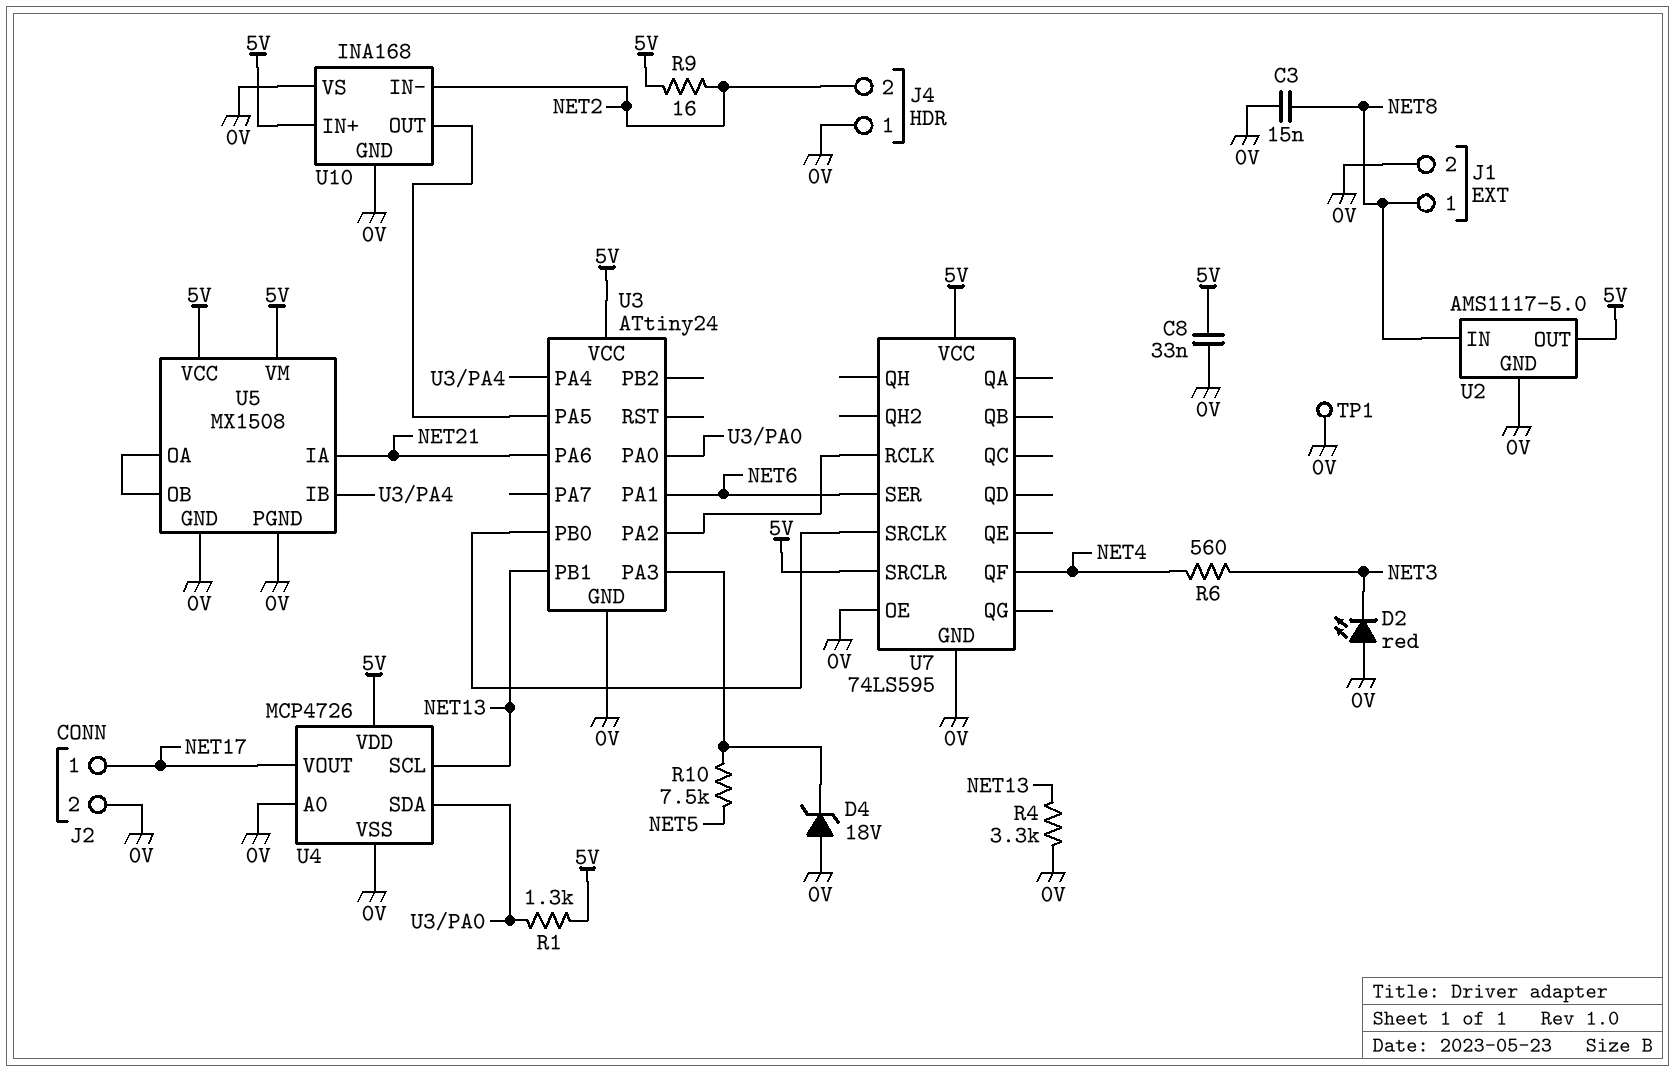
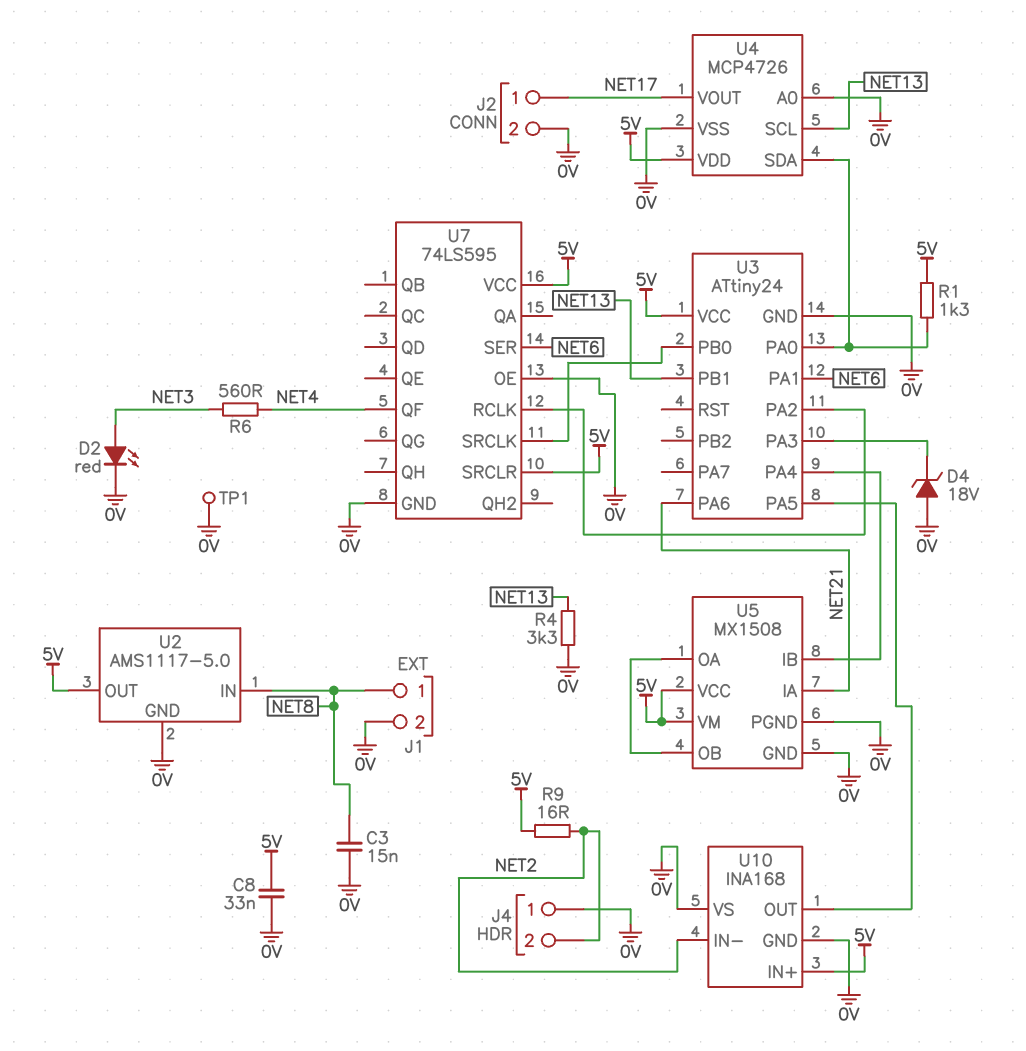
D2: LED red (A 0V, K NET3) -> LED red (A NET3, K 0V)
R10: 7.5k (NET5, U3/PA3) -> none

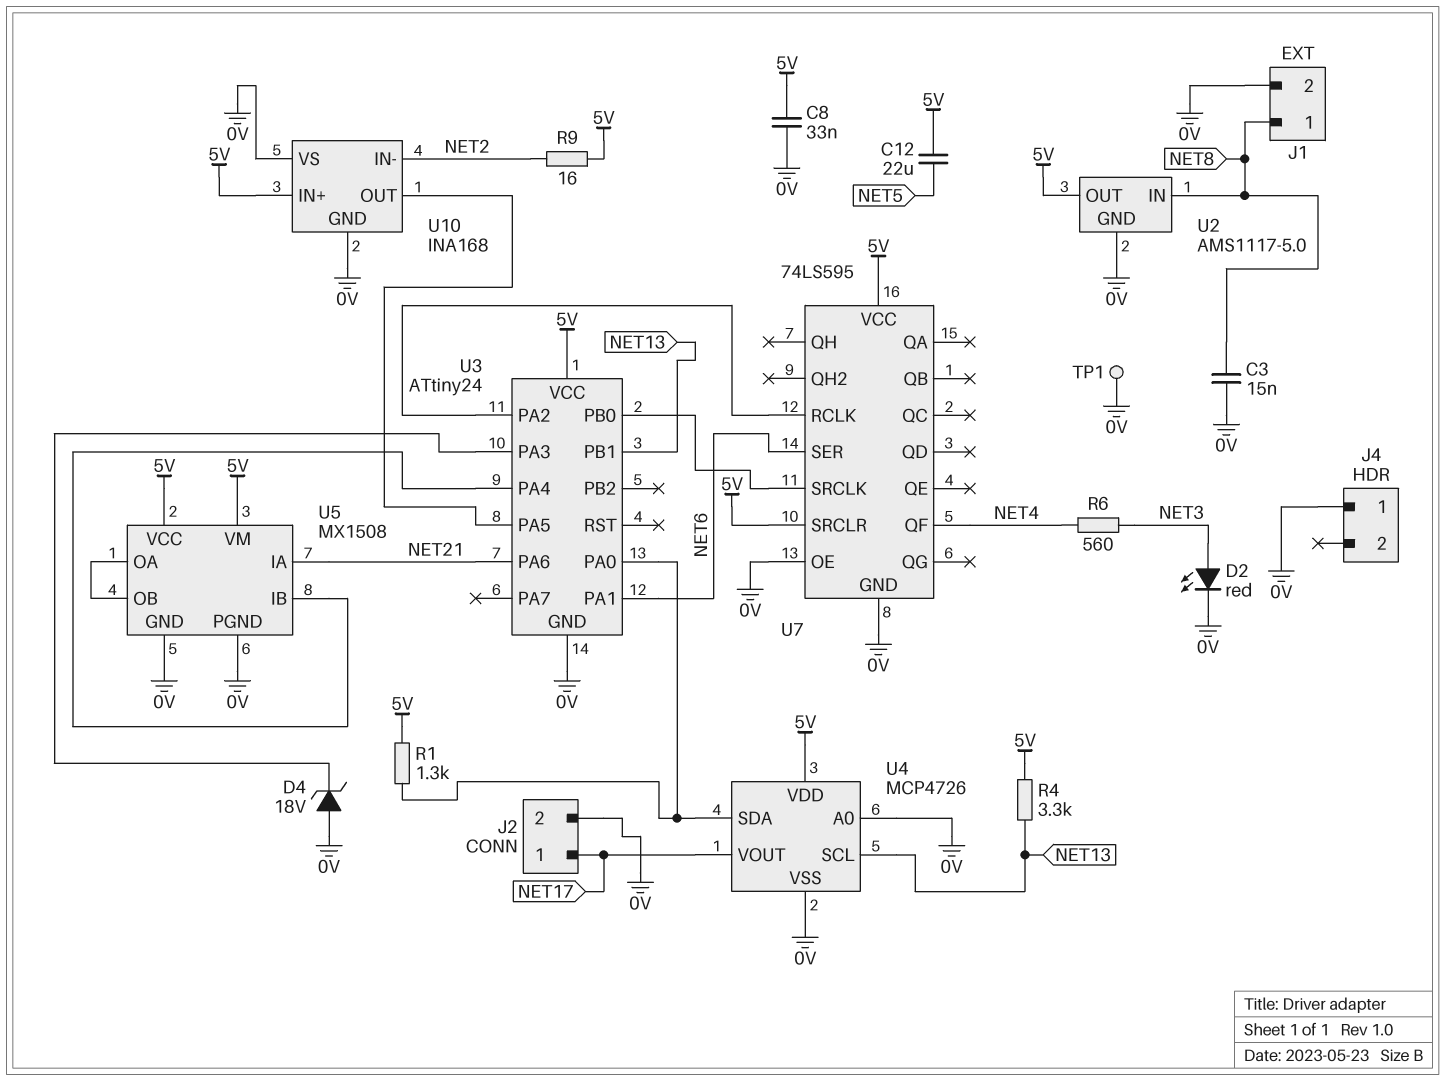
C12: none -> 22uF (5V, NET5)
J4 pin 2: NET2 -> none
R4: 3.3k (0V, NET13) -> 3.3k (5V, NET13)

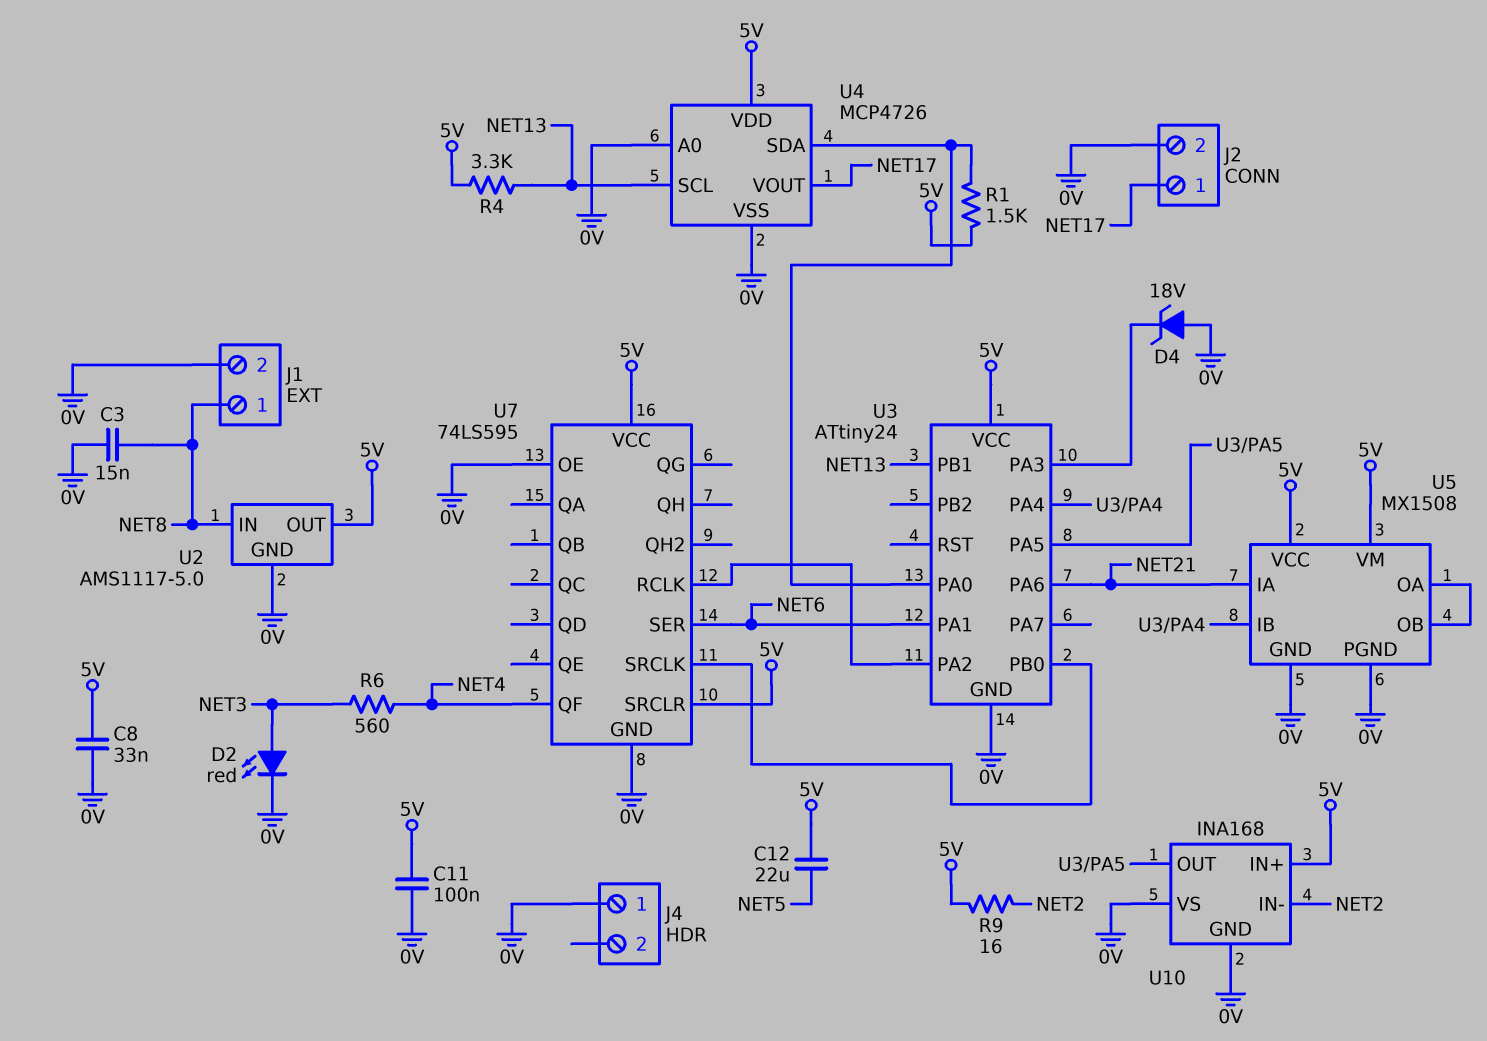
C11: none -> 100nF (0V, 5V)
R1: 1.3k (5V, U3/PA0) -> 1.5k (5V, U3/PA0)
TP1: test point (0V) -> none

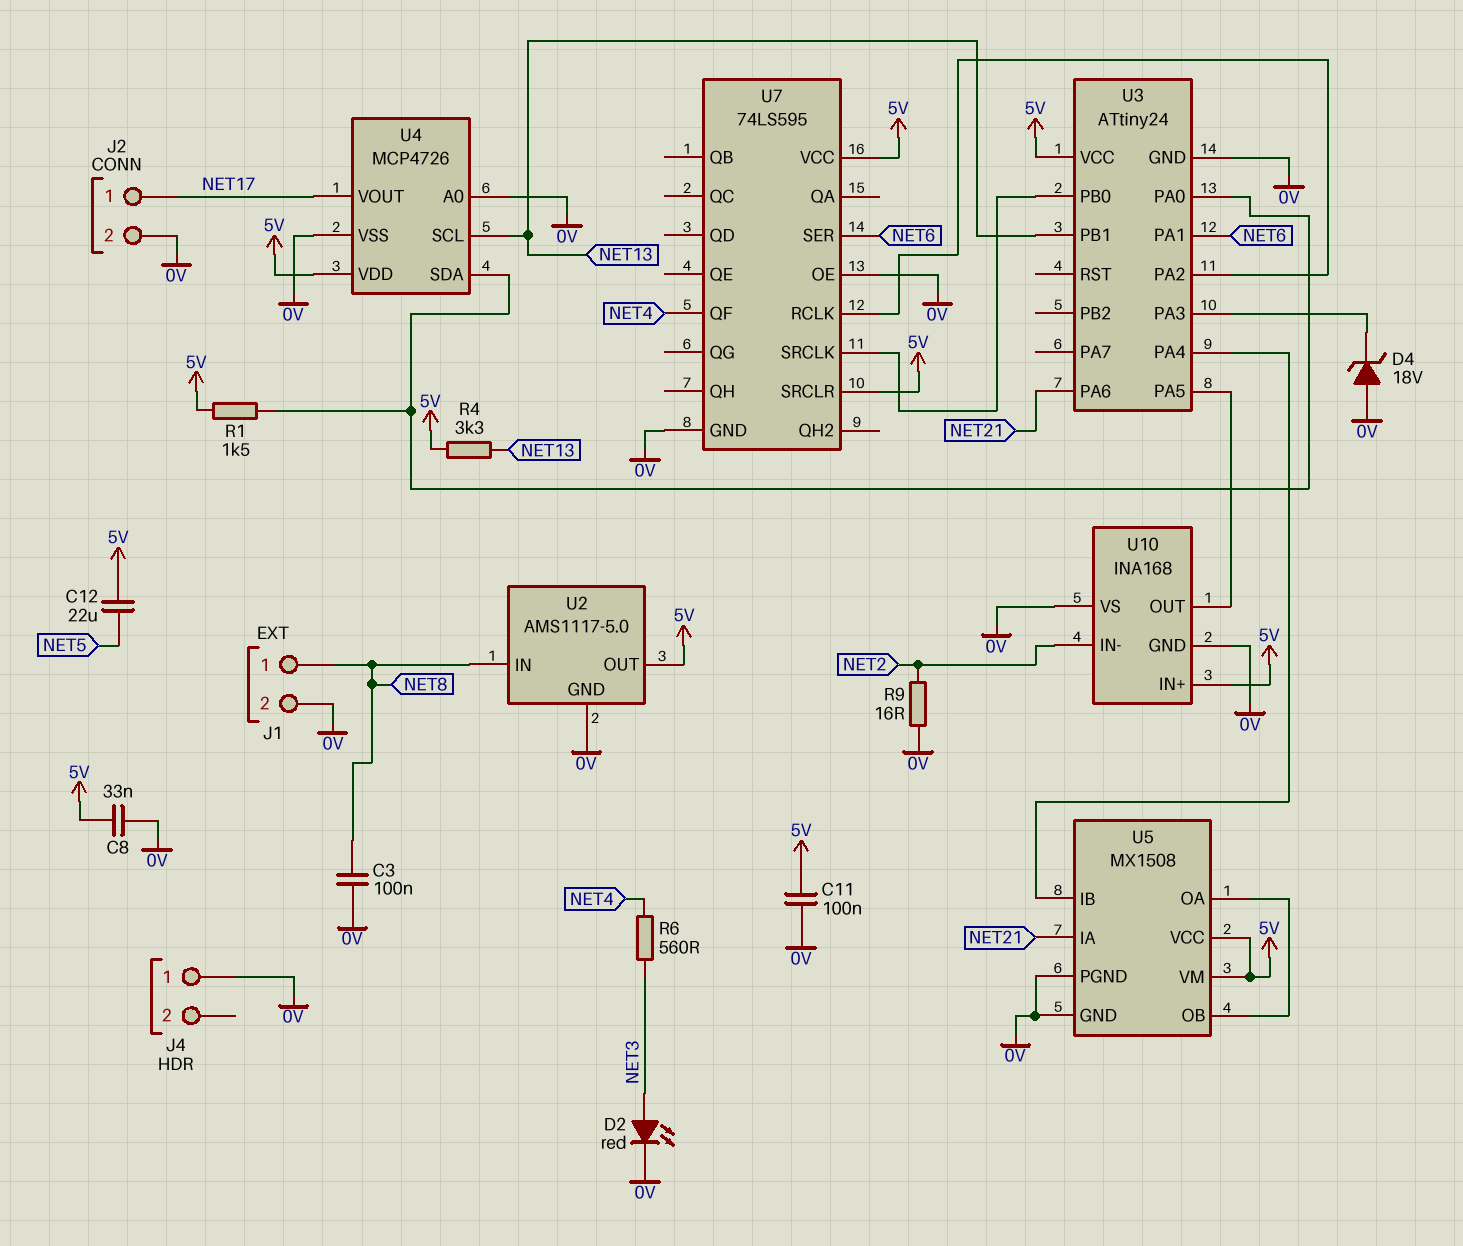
C3: 15nF (0V, NET8) -> 100nF (0V, NET8)
R9: 16 (5V, NET2) -> 16 (0V, NET2)

